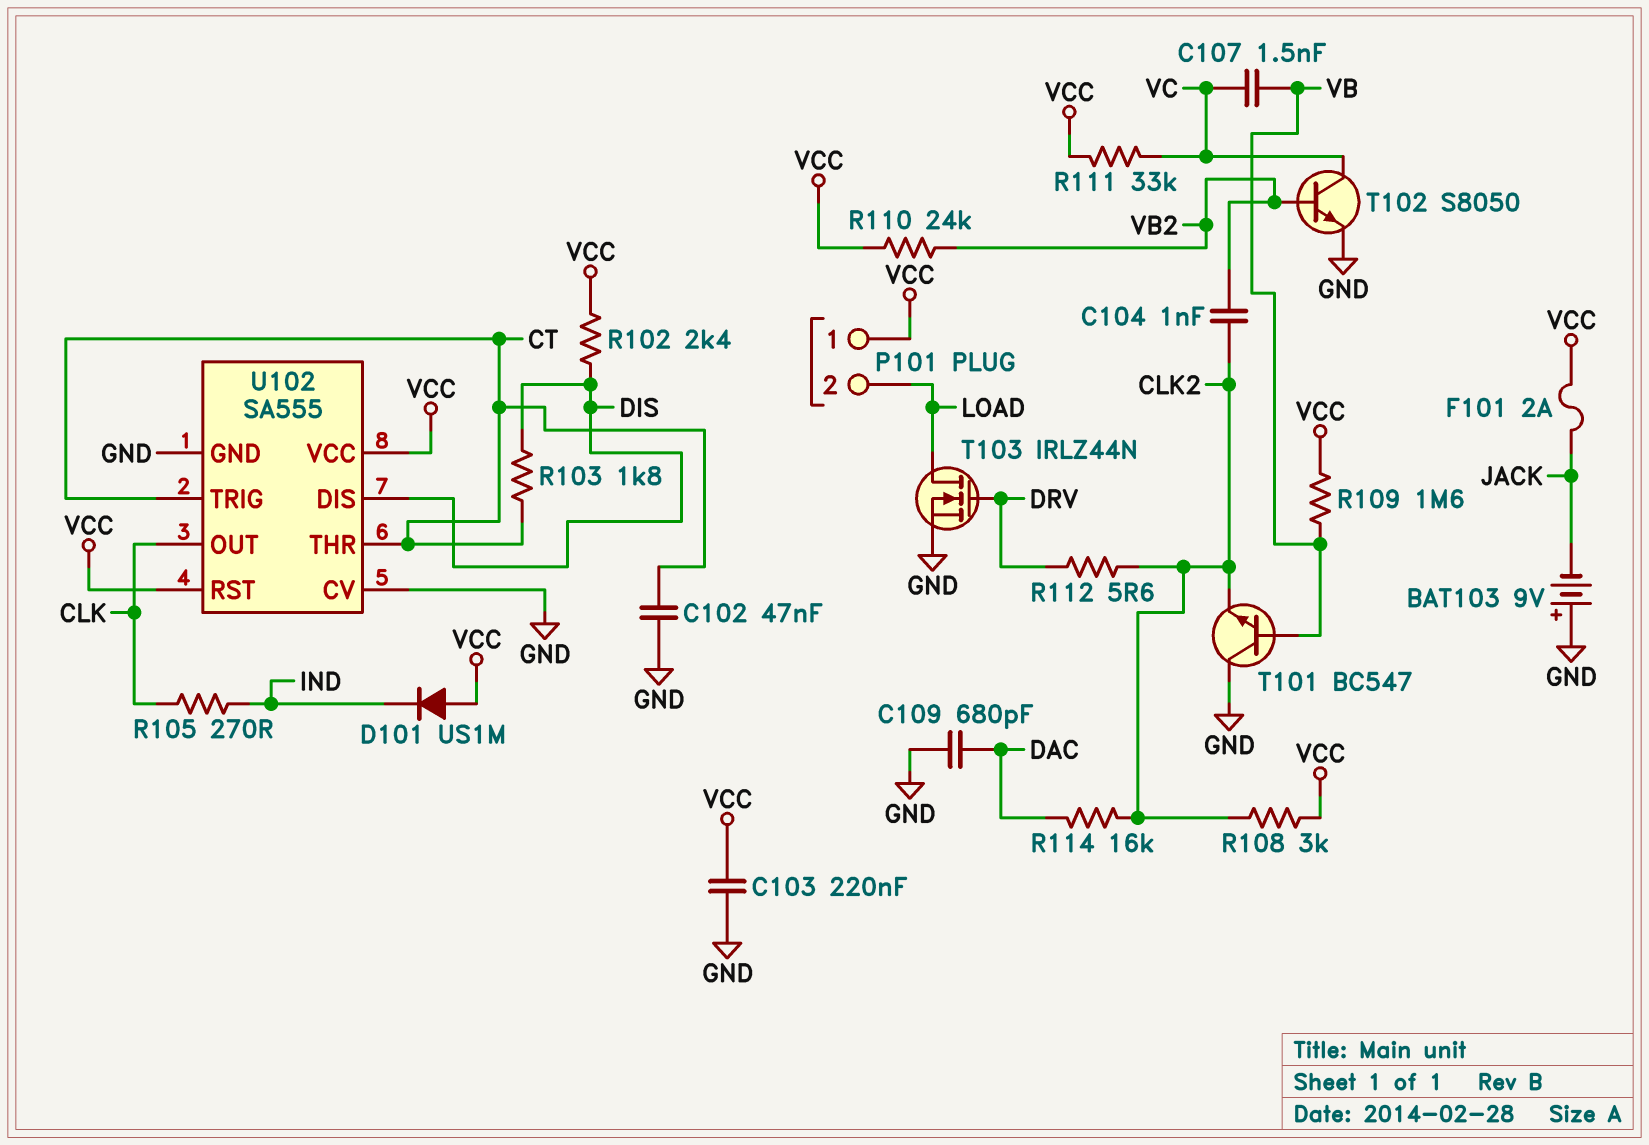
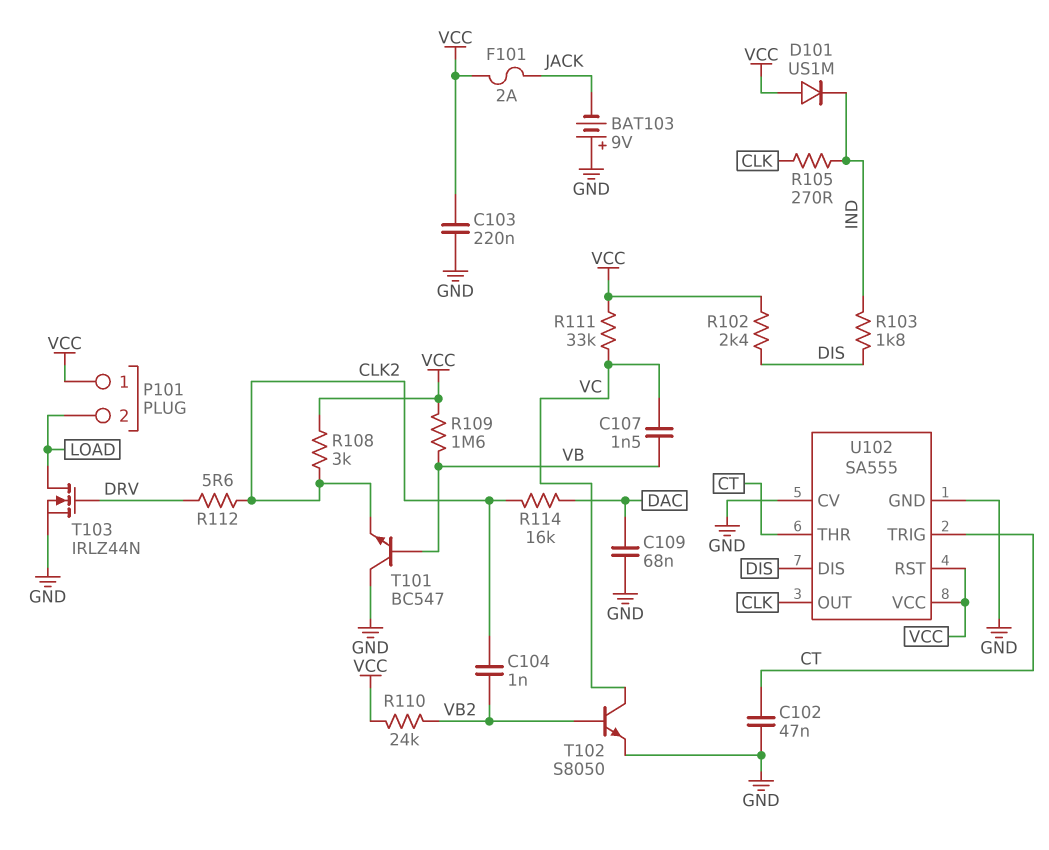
C109: 680pF (DAC, GND) -> 68nF (DAC, GND)
R103: 1.8k (CT, DIS) -> 1.8k (DIS, IND)

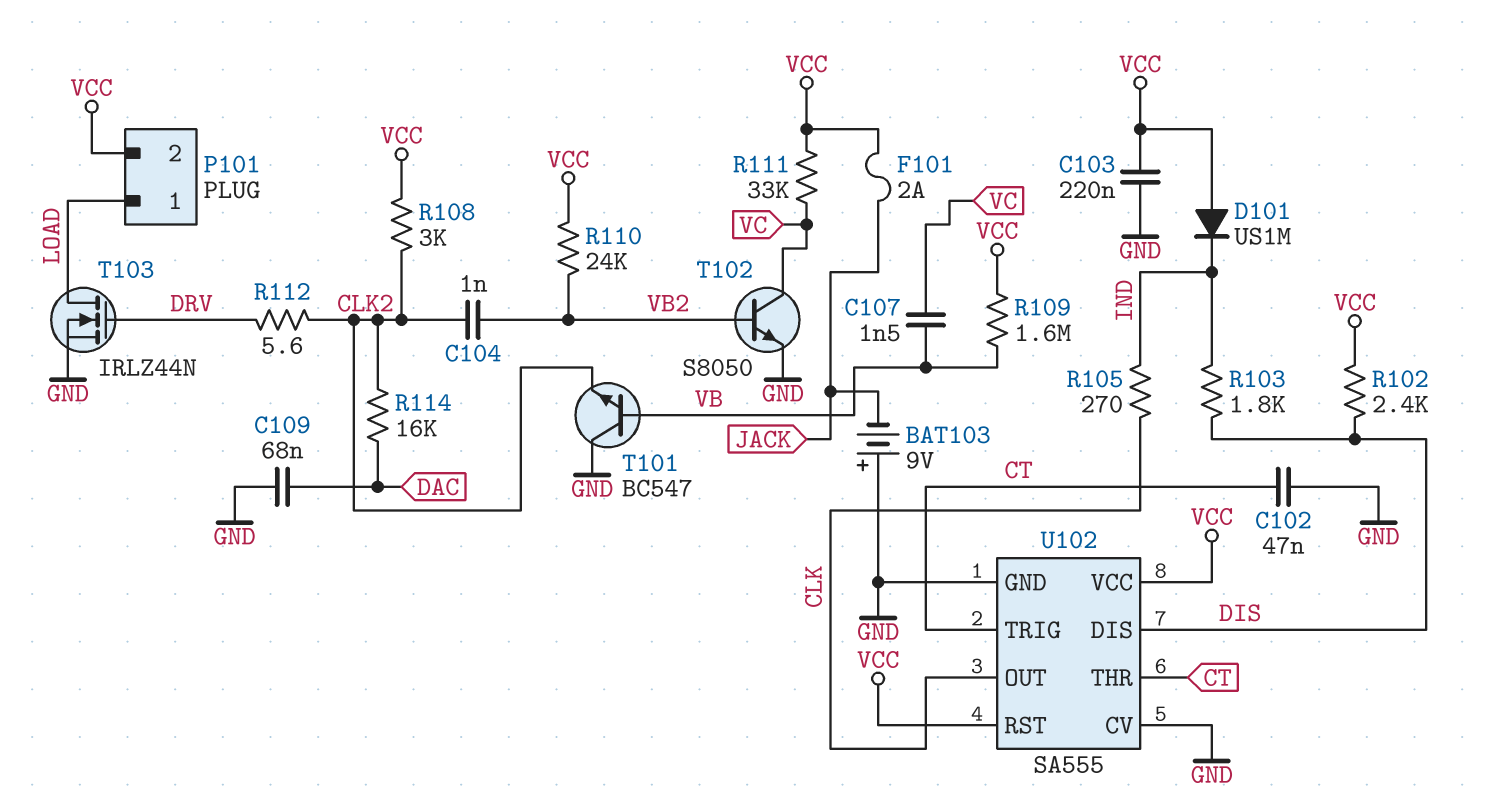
P101 pin 1: VCC -> LOAD
P101 pin 2: LOAD -> VCC

